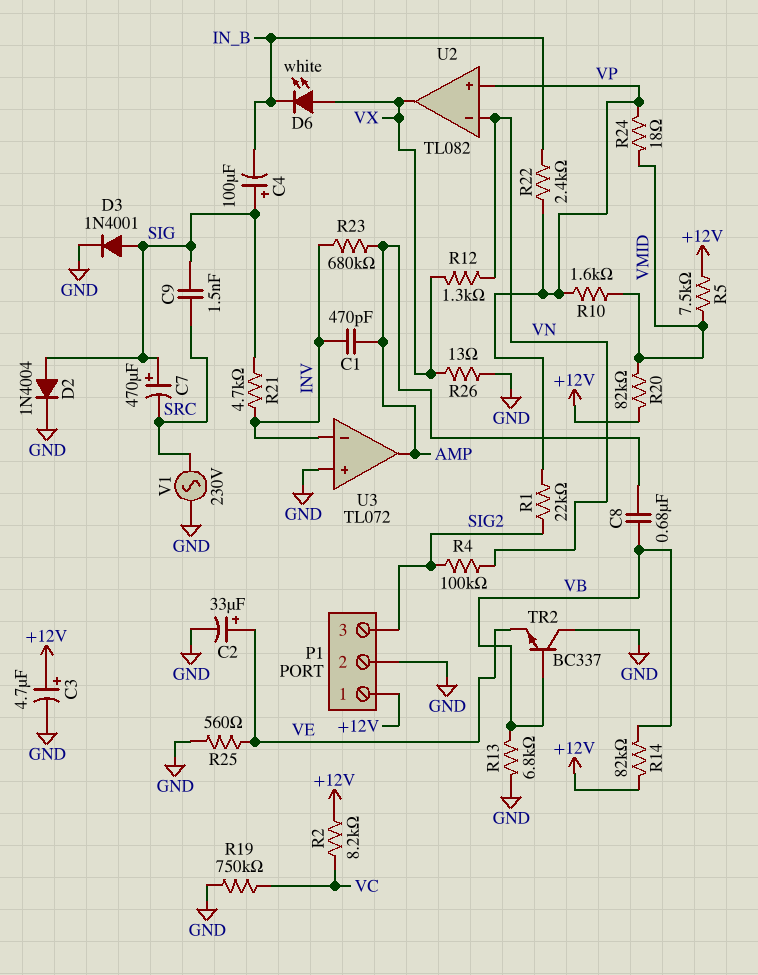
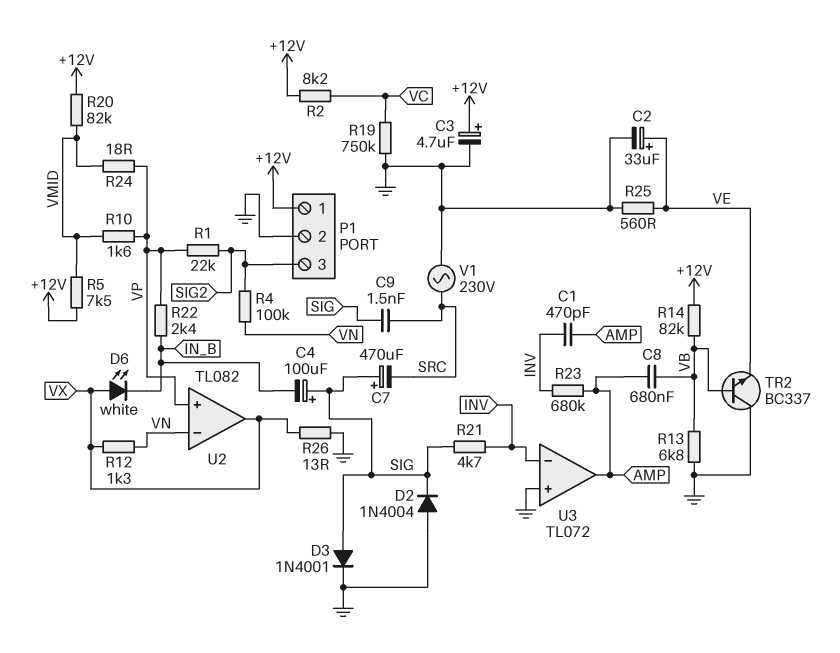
D2: diode 1N4004 (A SIG, K GND) -> diode 1N4004 (A GND, K SIG)

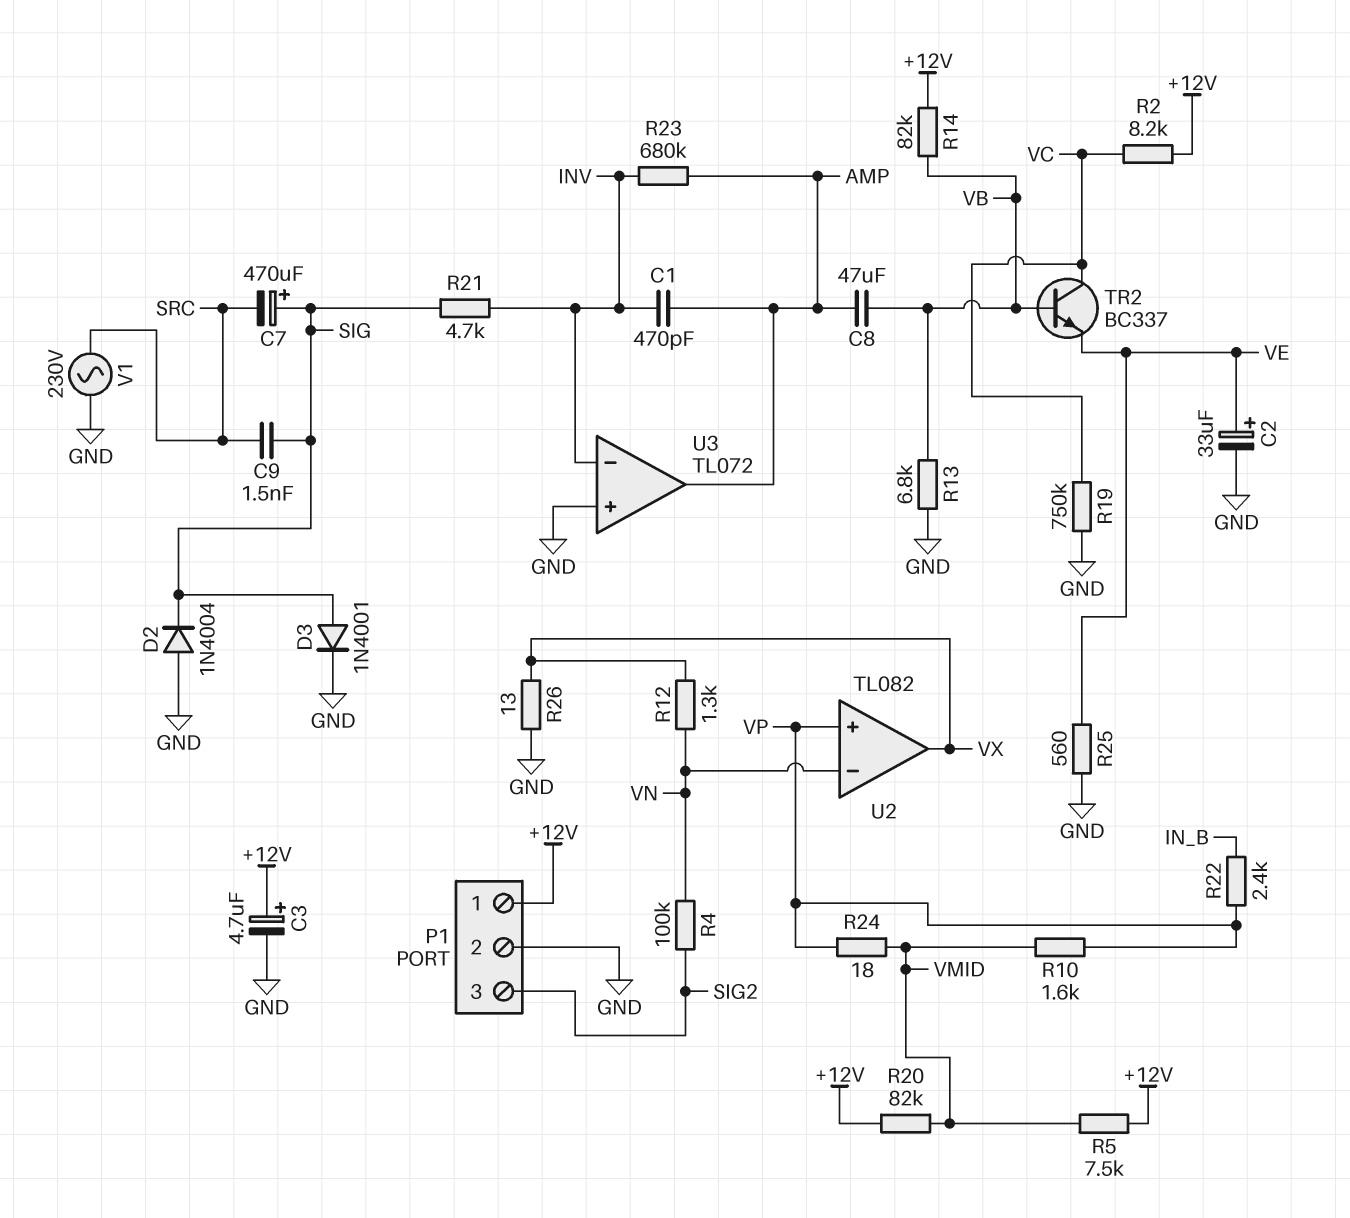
C4: 100uF (plus SIG, minus IN_B) -> none
C8: 680nF (AMP, VB) -> 47uF (AMP, VB)
D6: LED white (A VX, K IN_B) -> none
R1: 22k (SIG2, VP) -> none
TR2: NPN BC337 (B VB, C GND, E VE) -> NPN BC337 (B VB, C VC, E VE)

